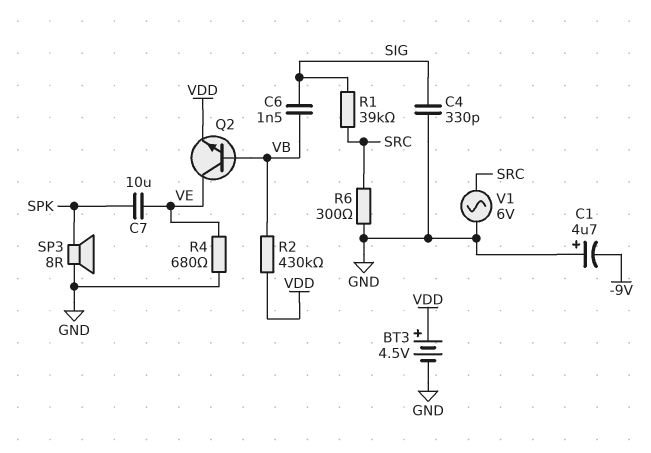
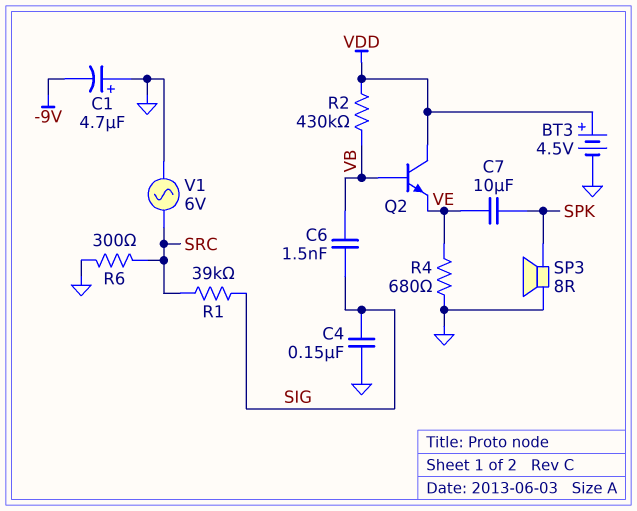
C4: 330pF (GND, SIG) -> 150nF (GND, SIG)
Q2: NPN (B VB, C VE, E VDD) -> NPN (B VB, C VDD, E VE)

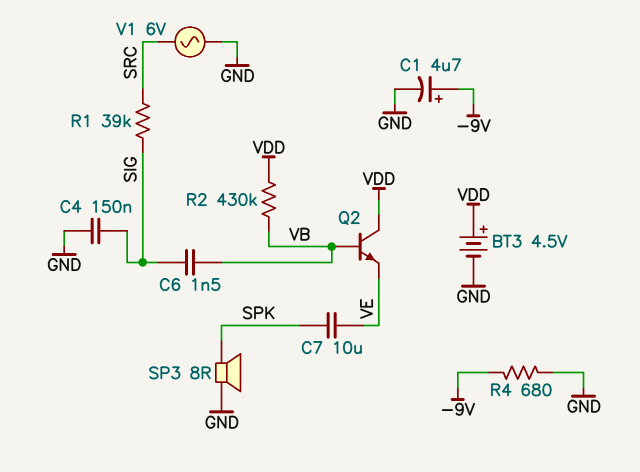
C1: 4.7uF (plus GND, minus -9V) -> 4.7uF (plus -9V, minus GND)
R4: 680 (GND, VE) -> 680 (-9V, GND)
R6: 300 (GND, SRC) -> none

